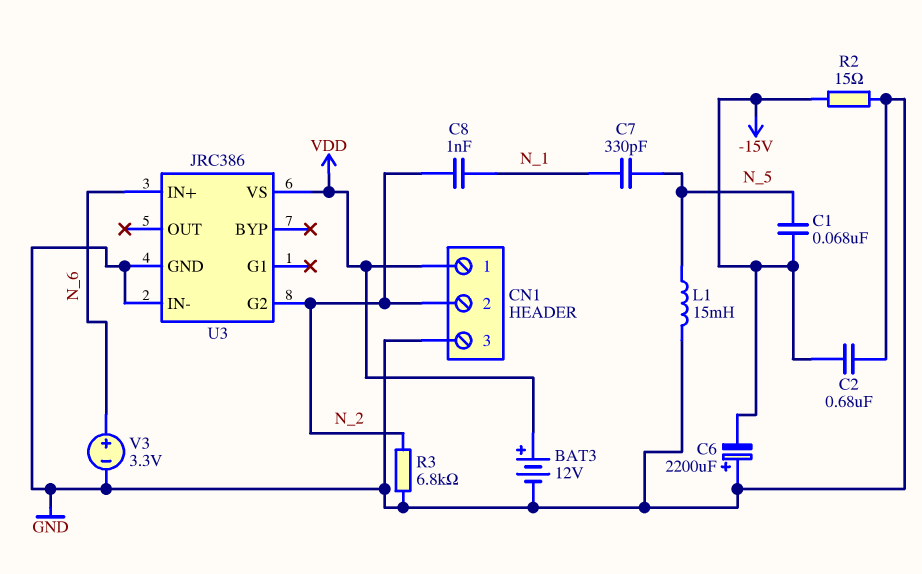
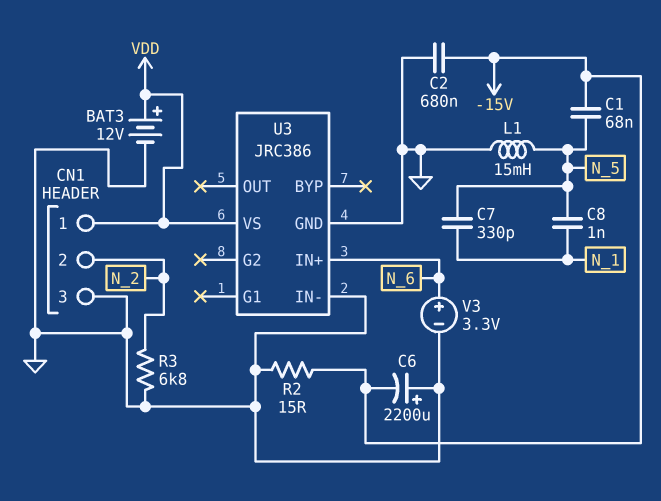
C8: 1nF (N_1, N_2) -> 1nF (N_1, N_5)
U3 pin G2: N_2 -> none

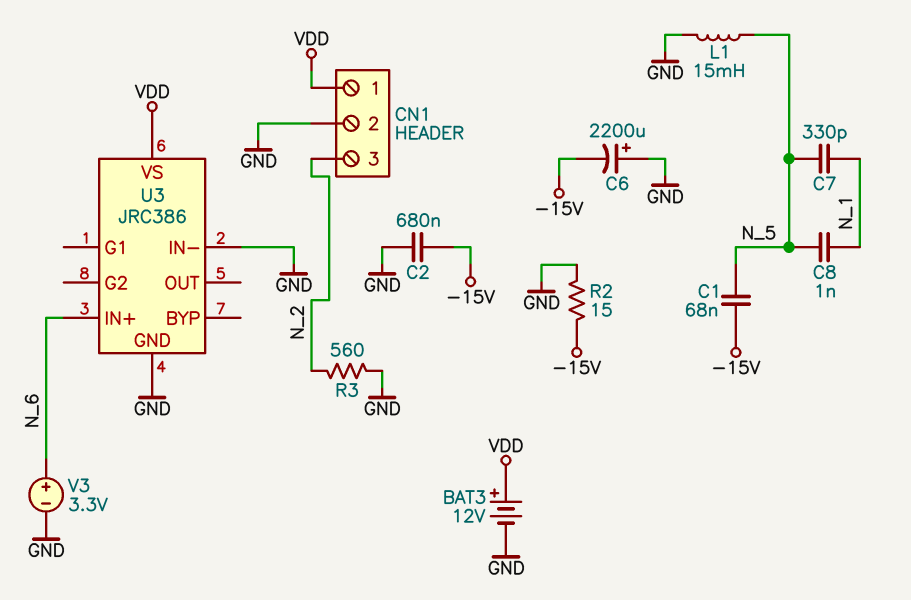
CN1 pin 2: N_2 -> GND
CN1 pin 3: GND -> N_2
R3: 6.8k (GND, N_2) -> 560 (GND, N_2)

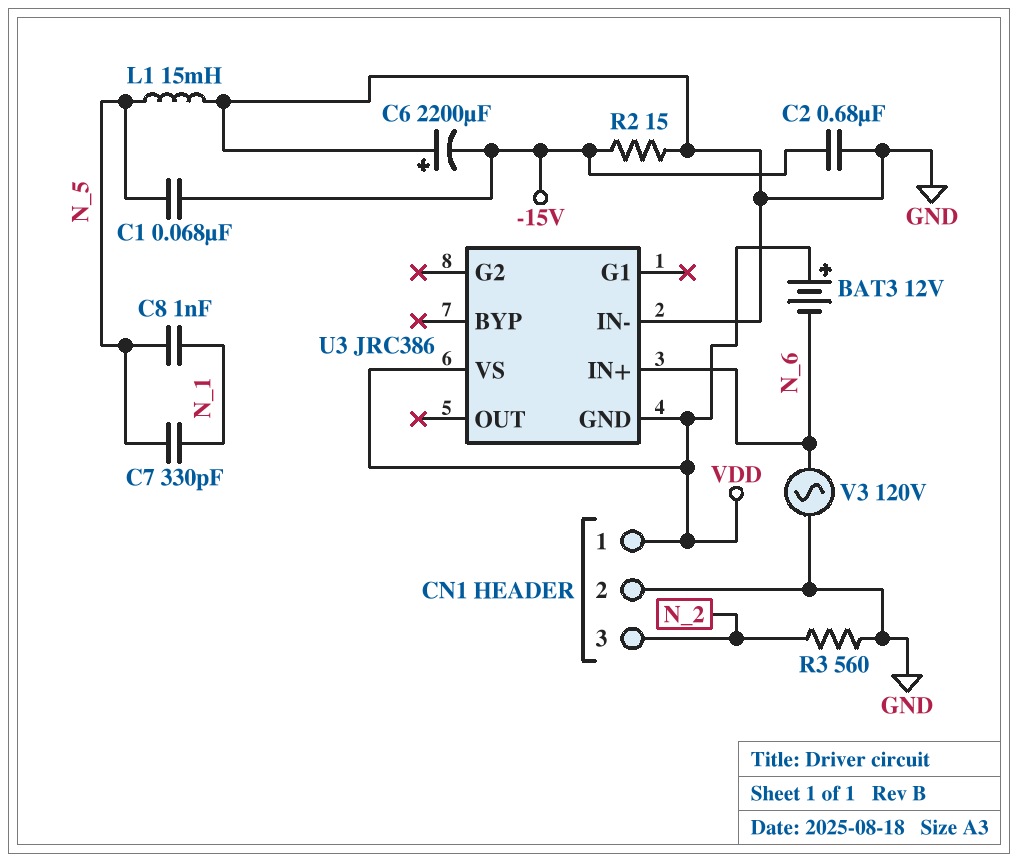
BAT3: 12V (plus VDD, minus GND) -> 12V (plus VDD, minus N_6)
U3 pin GND: GND -> VDD
V3: 3.3V (plus N_6, minus GND) -> AC 120V (GND, N_6)

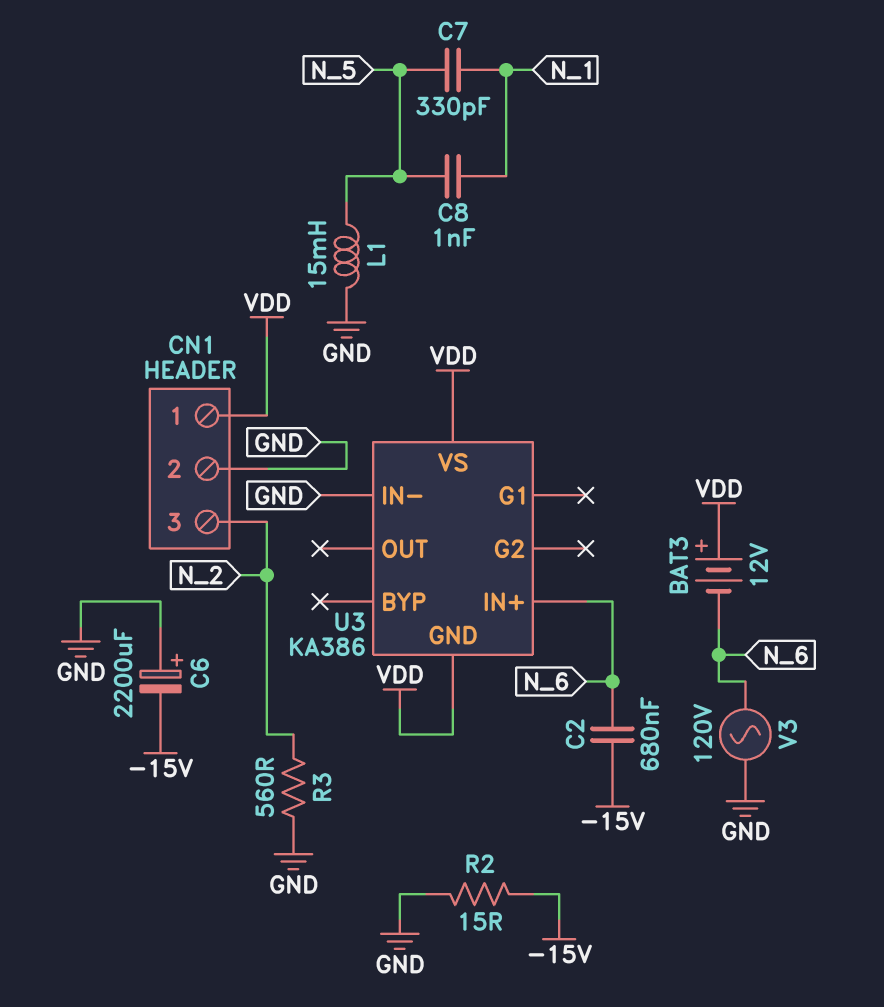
C1: 68nF (-15V, N_5) -> none
C2: 680nF (-15V, GND) -> 680nF (-15V, N_6)
U3: JRC386 -> KA386

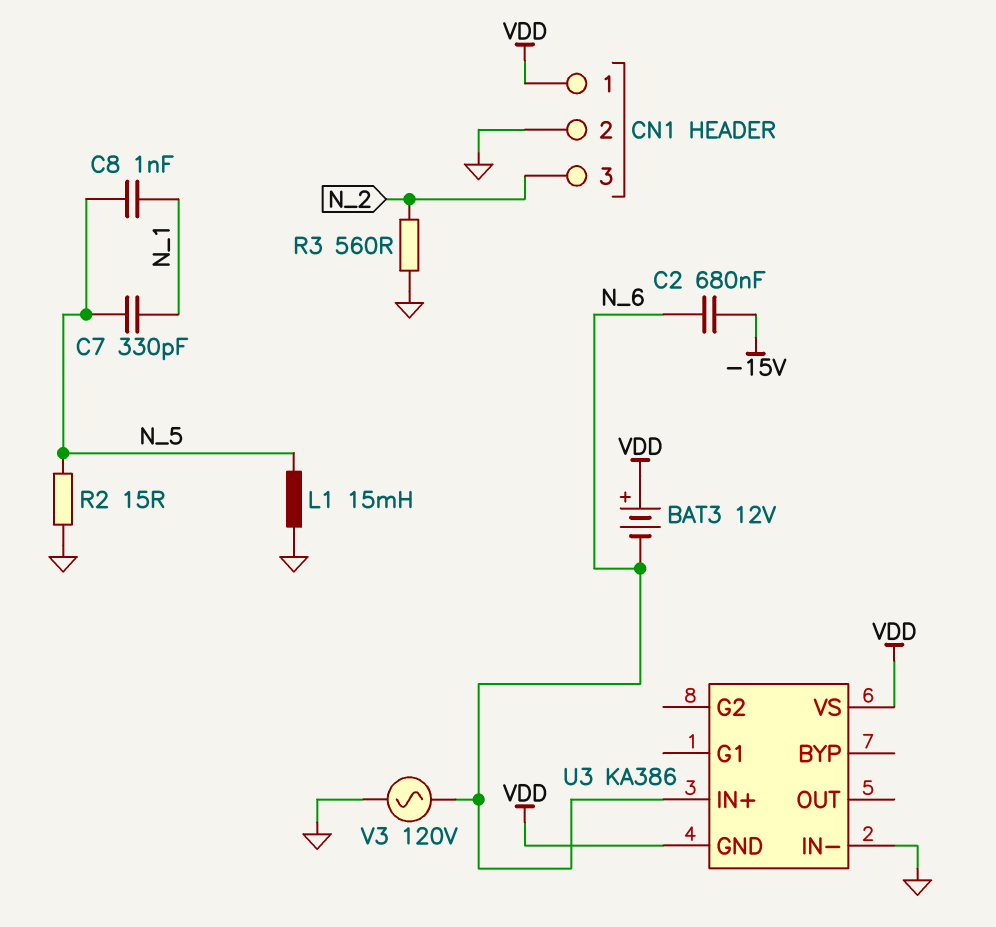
C6: 2200uF (plus GND, minus -15V) -> none
R2: 15 (-15V, GND) -> 15 (GND, N_5)

